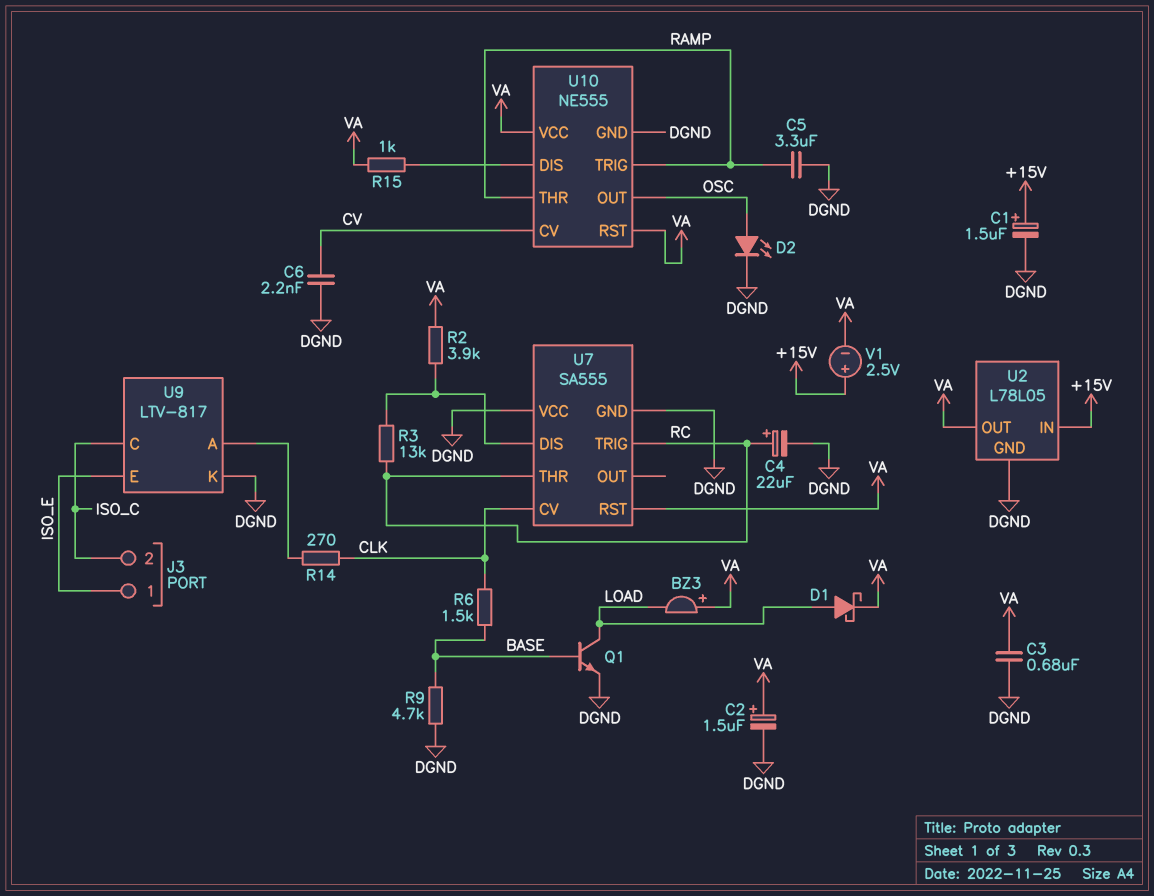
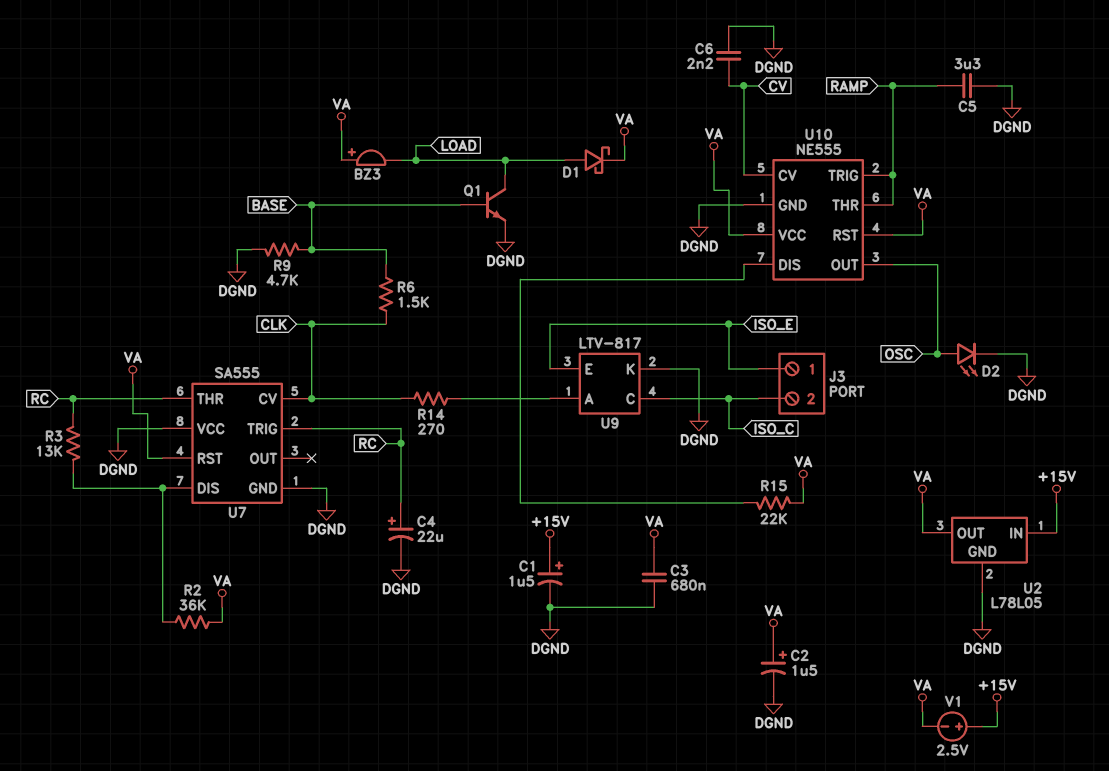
R2: 3.9k (U7/DIS, VA) -> 36k (U7/DIS, VA)
R15: 1k (U10/DIS, VA) -> 22k (U10/DIS, VA)

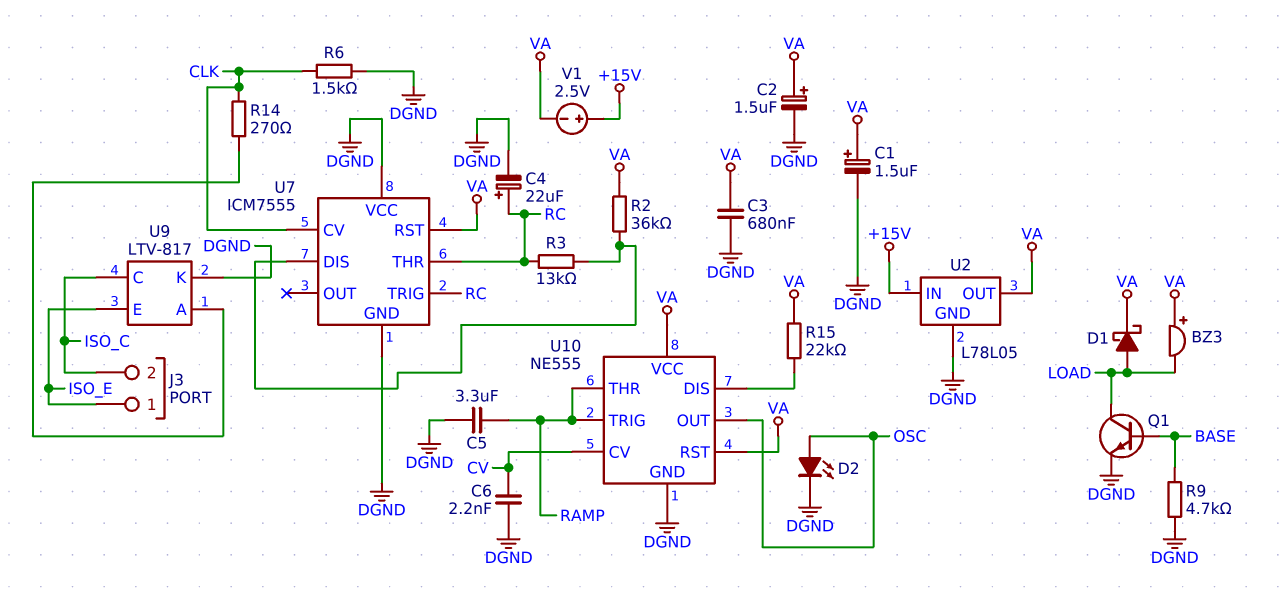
C1: 1.5uF (plus +15V, minus DGND) -> 1.5uF (plus VA, minus DGND)
R6: 1.5k (BASE, CLK) -> 1.5k (CLK, DGND)
U7: SA555 -> ICM7555

